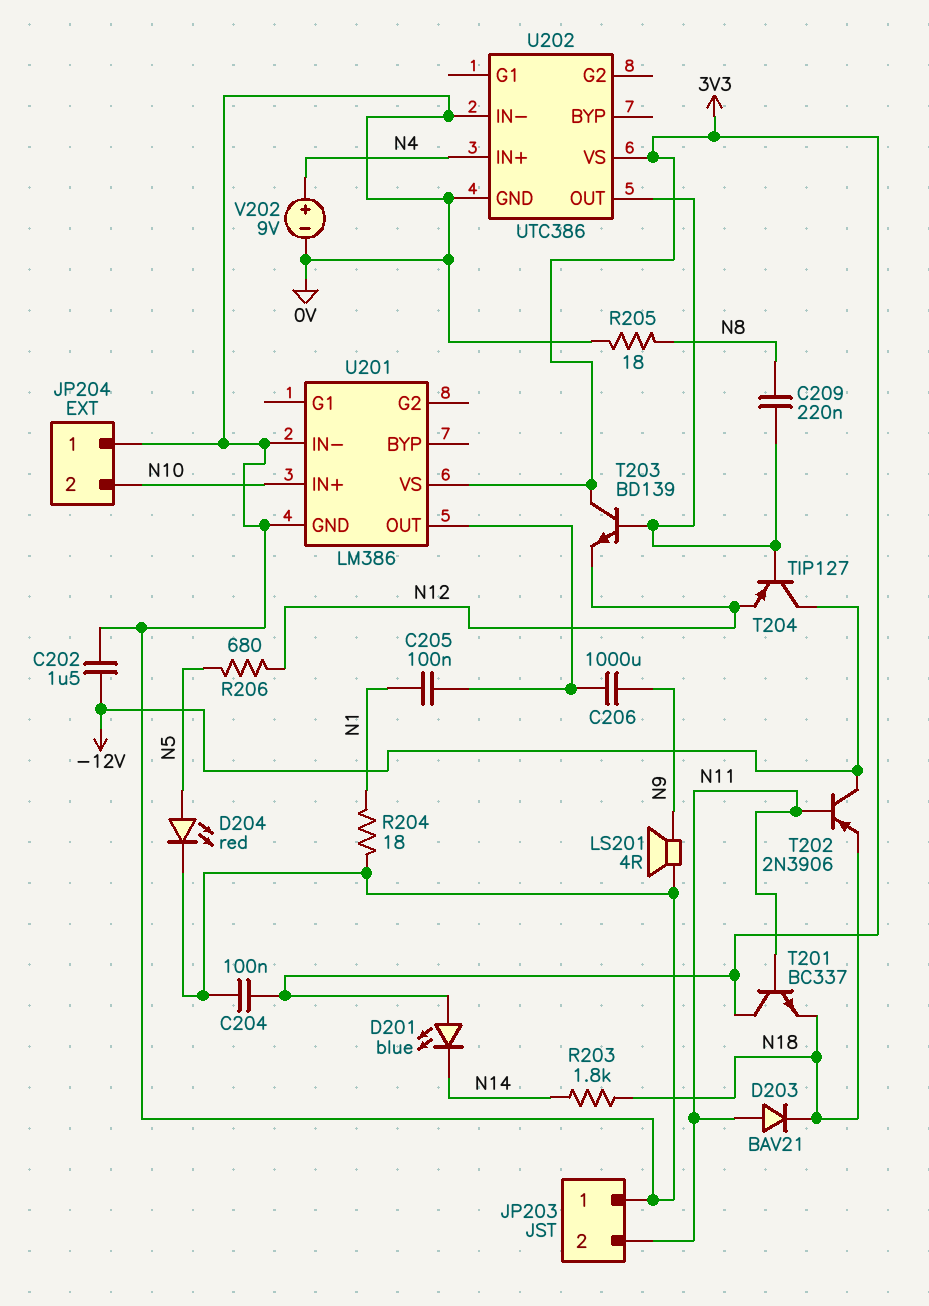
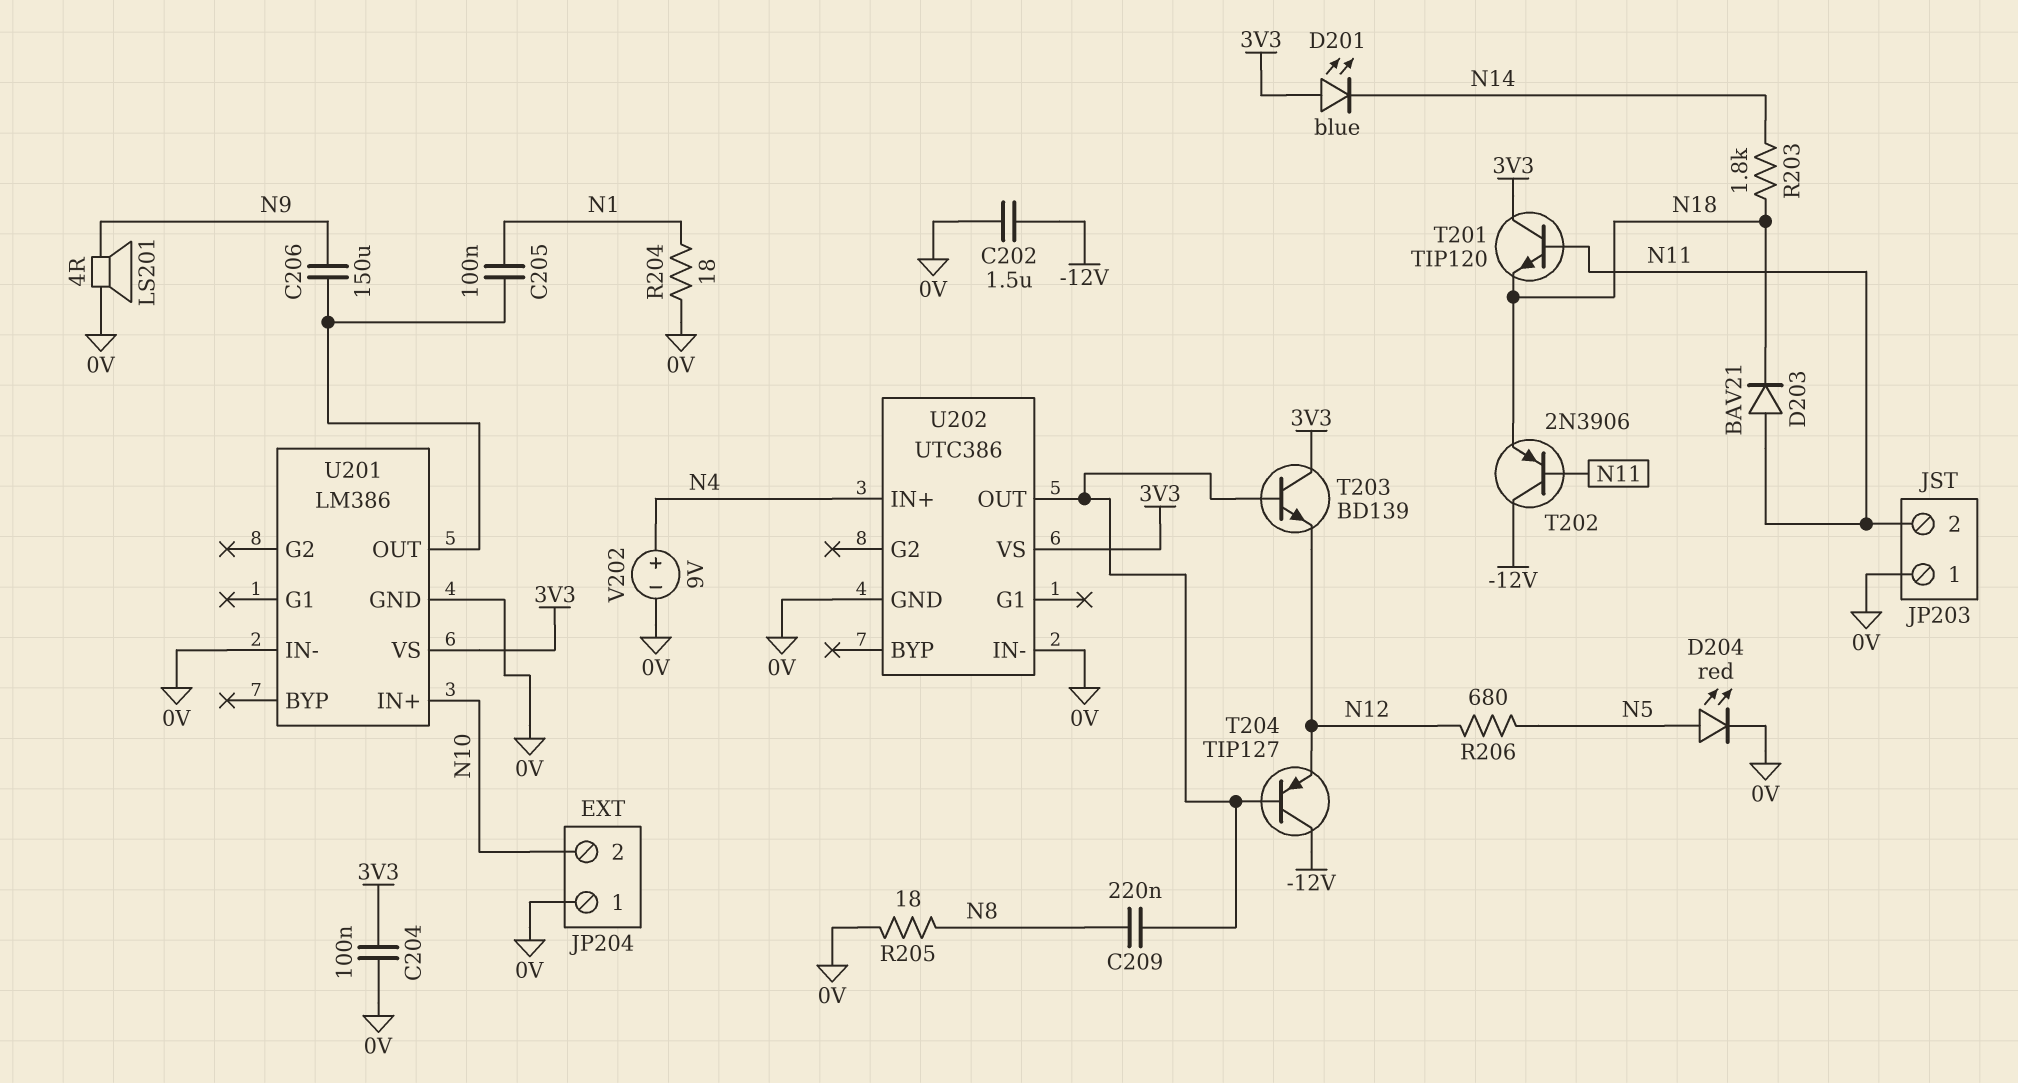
C206: 1000uF (N9, U201/OUT) -> 150uF (N9, U201/OUT)
T201: NPN BC337 (B N11, C 3V3, E N18) -> NPN TIP120 (B N11, C 3V3, E N18)

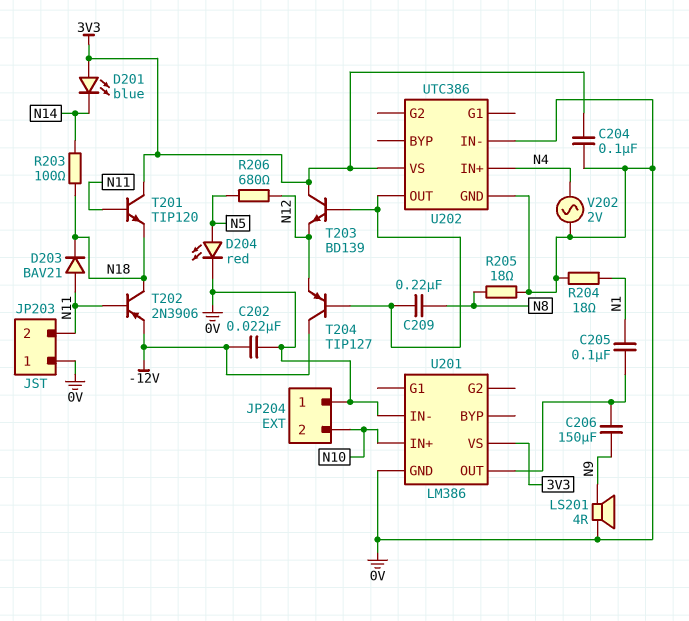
C202: 1.5uF (-12V, 0V) -> 22nF (-12V, 0V)
R203: 1.8k (N14, N18) -> 100 (N14, N18)
T202: PNP 2N3906 (B N11, C -12V, E N18) -> PNP 2N3906 (B N11, C N18, E -12V)
V202: 9V (plus N4, minus 0V) -> AC 2V (0V, N4)

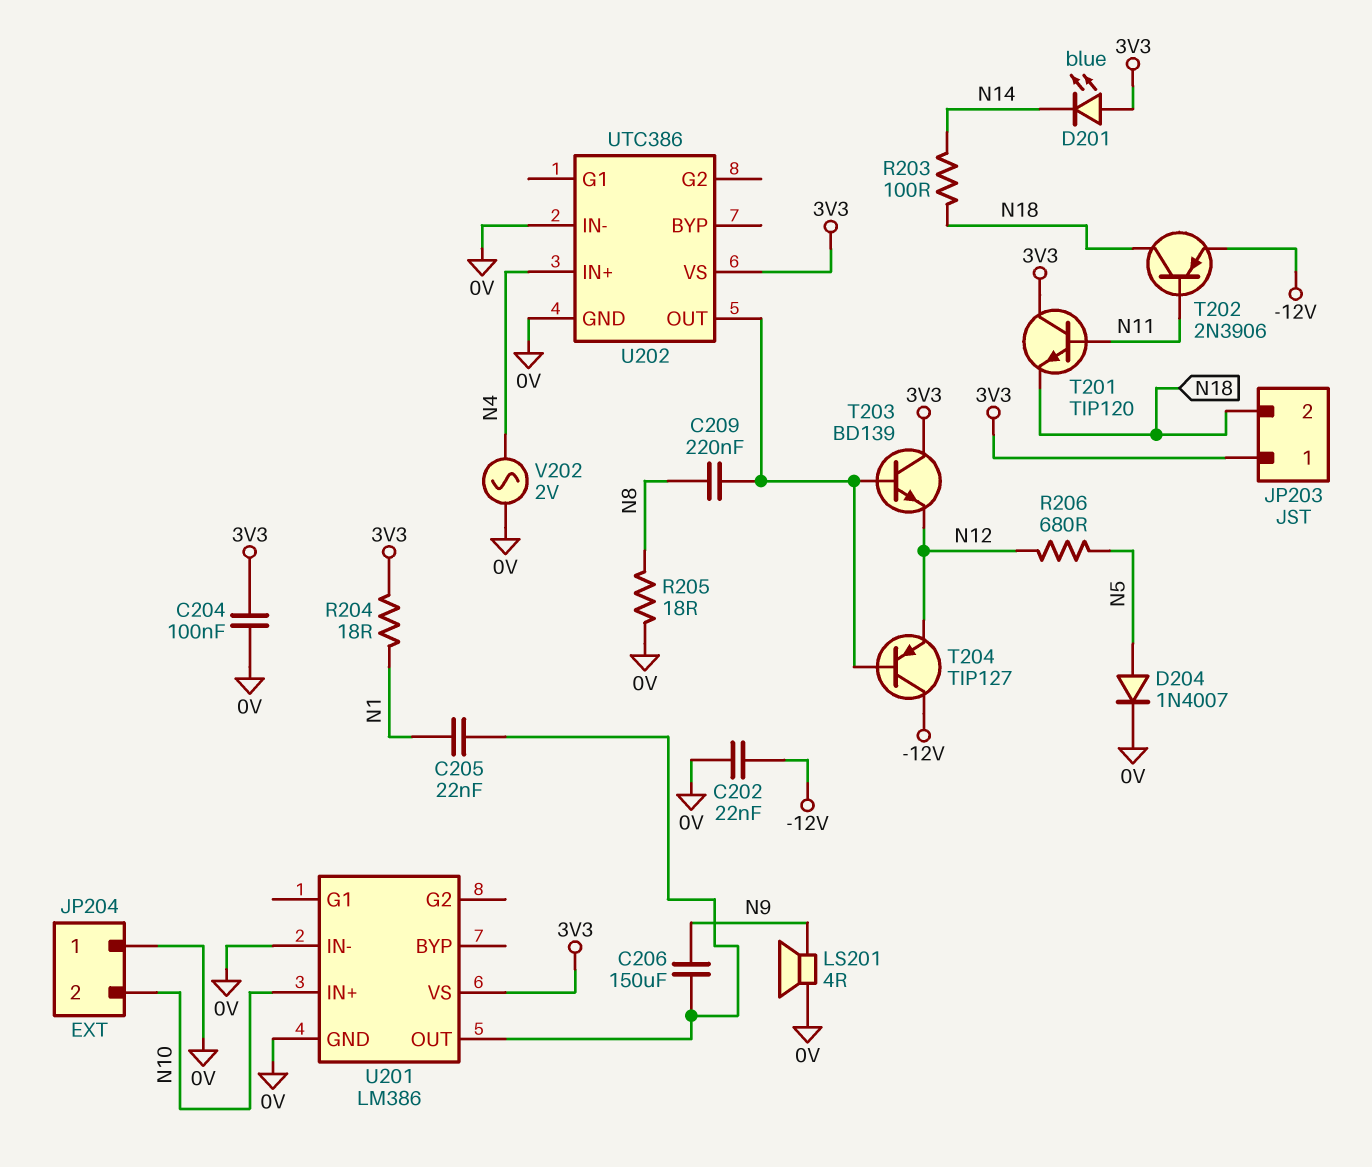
C205: 100nF (N1, U201/OUT) -> 22nF (N1, U201/OUT)
D203: diode BAV21 (A N11, K N18) -> none
D204: LED red (A N5, K 0V) -> diode 1N4007 (A N5, K 0V)
JP203 pin 1: 0V -> 3V3
JP203 pin 2: N11 -> N18
R204: 18 (0V, N1) -> 18 (3V3, N1)

